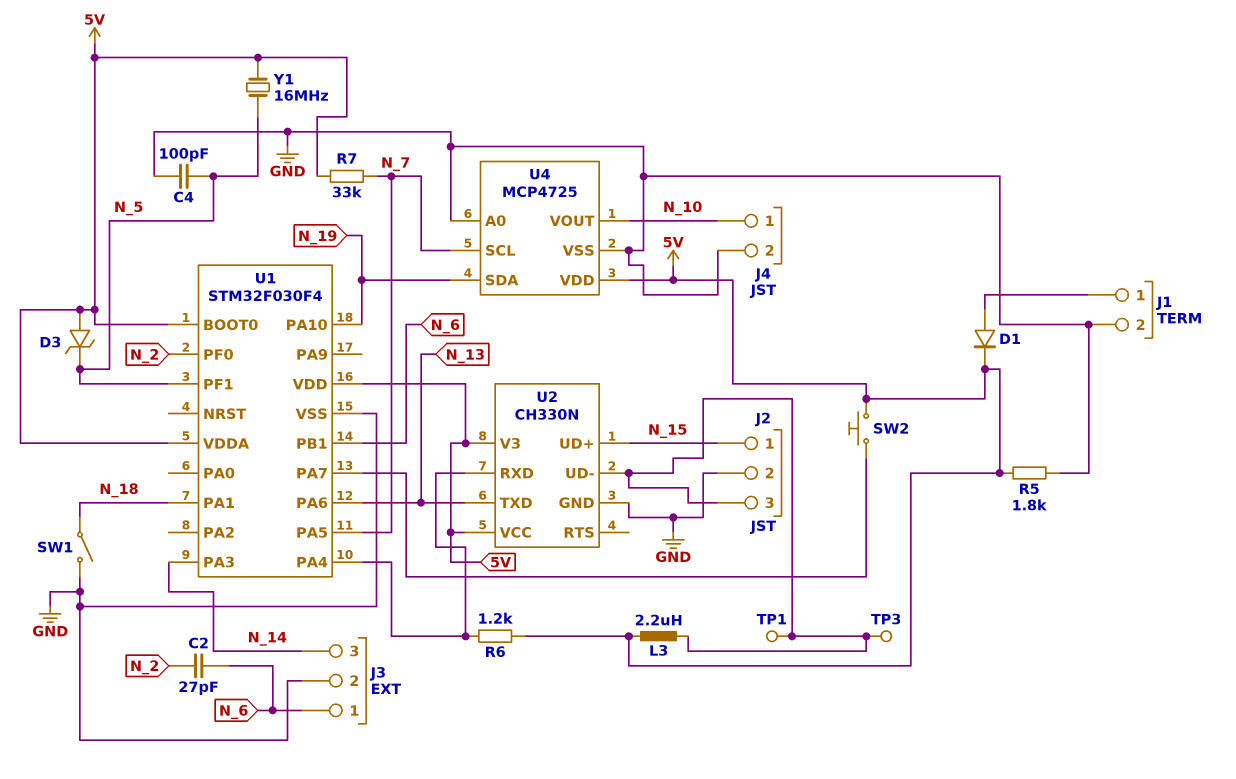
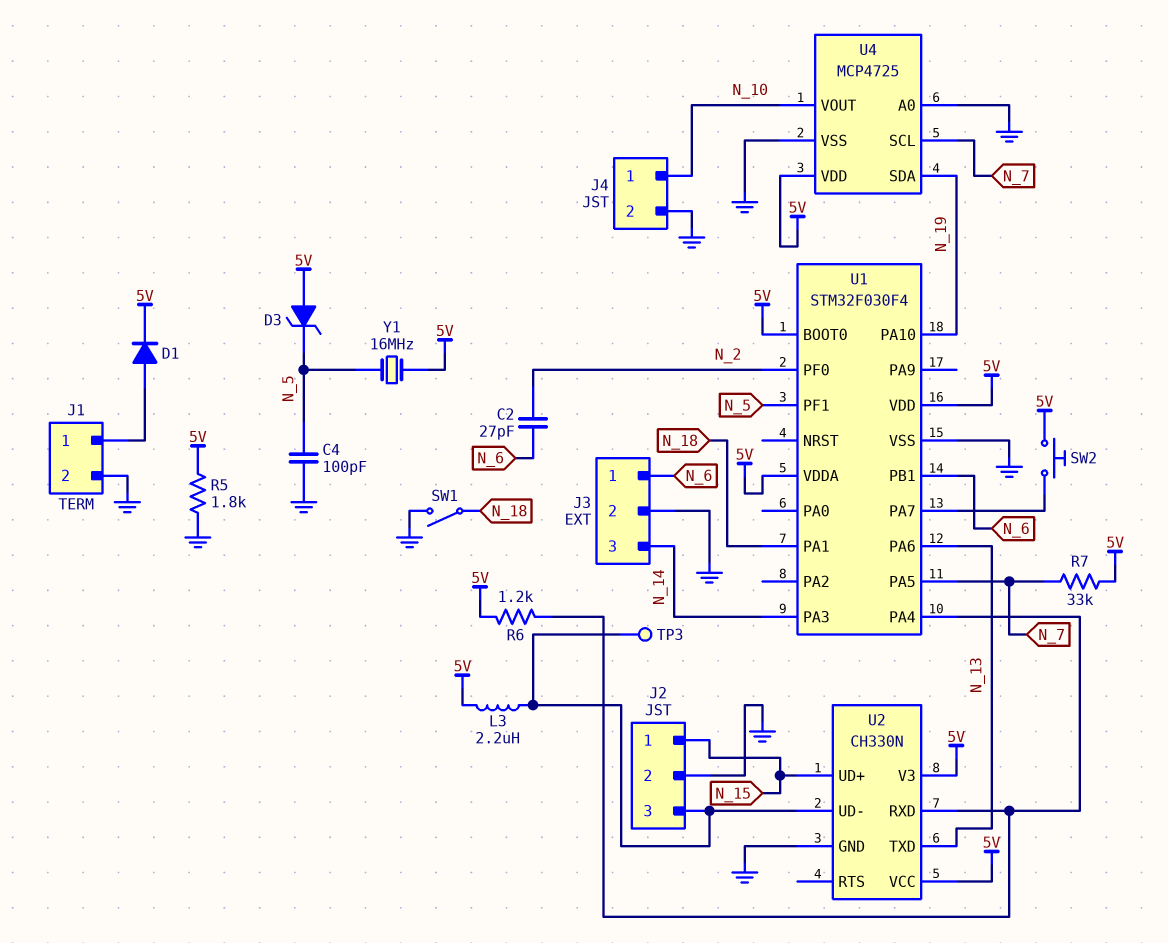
TP1: test point (J2/3) -> none

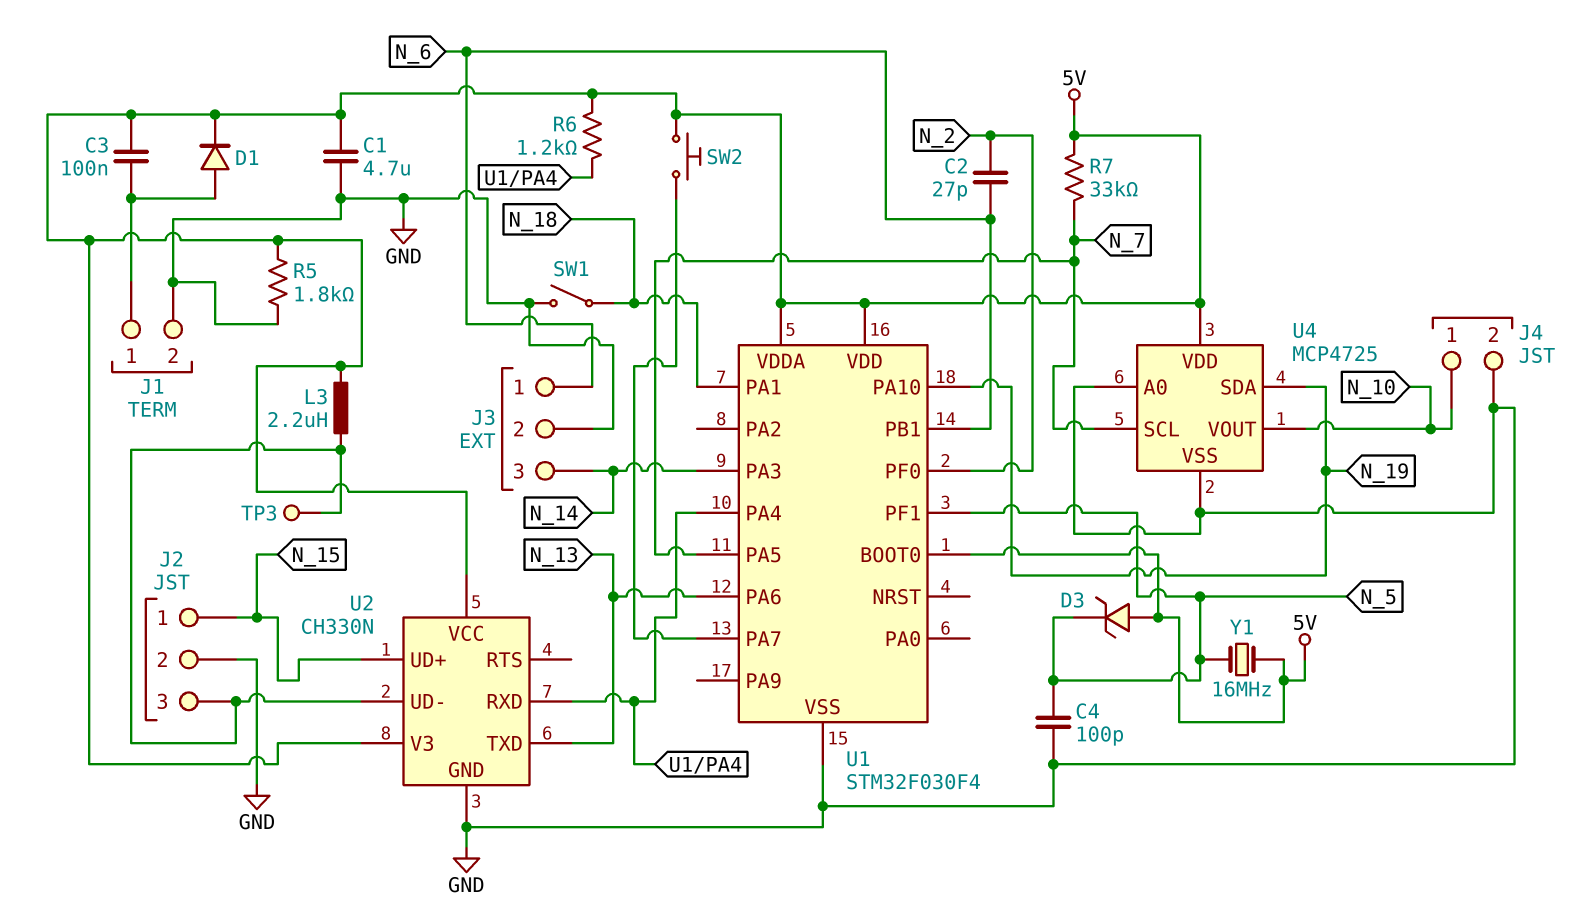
C1: none -> 4.7uF (5V, GND)
C3: none -> 100nF (5V, J1/1)

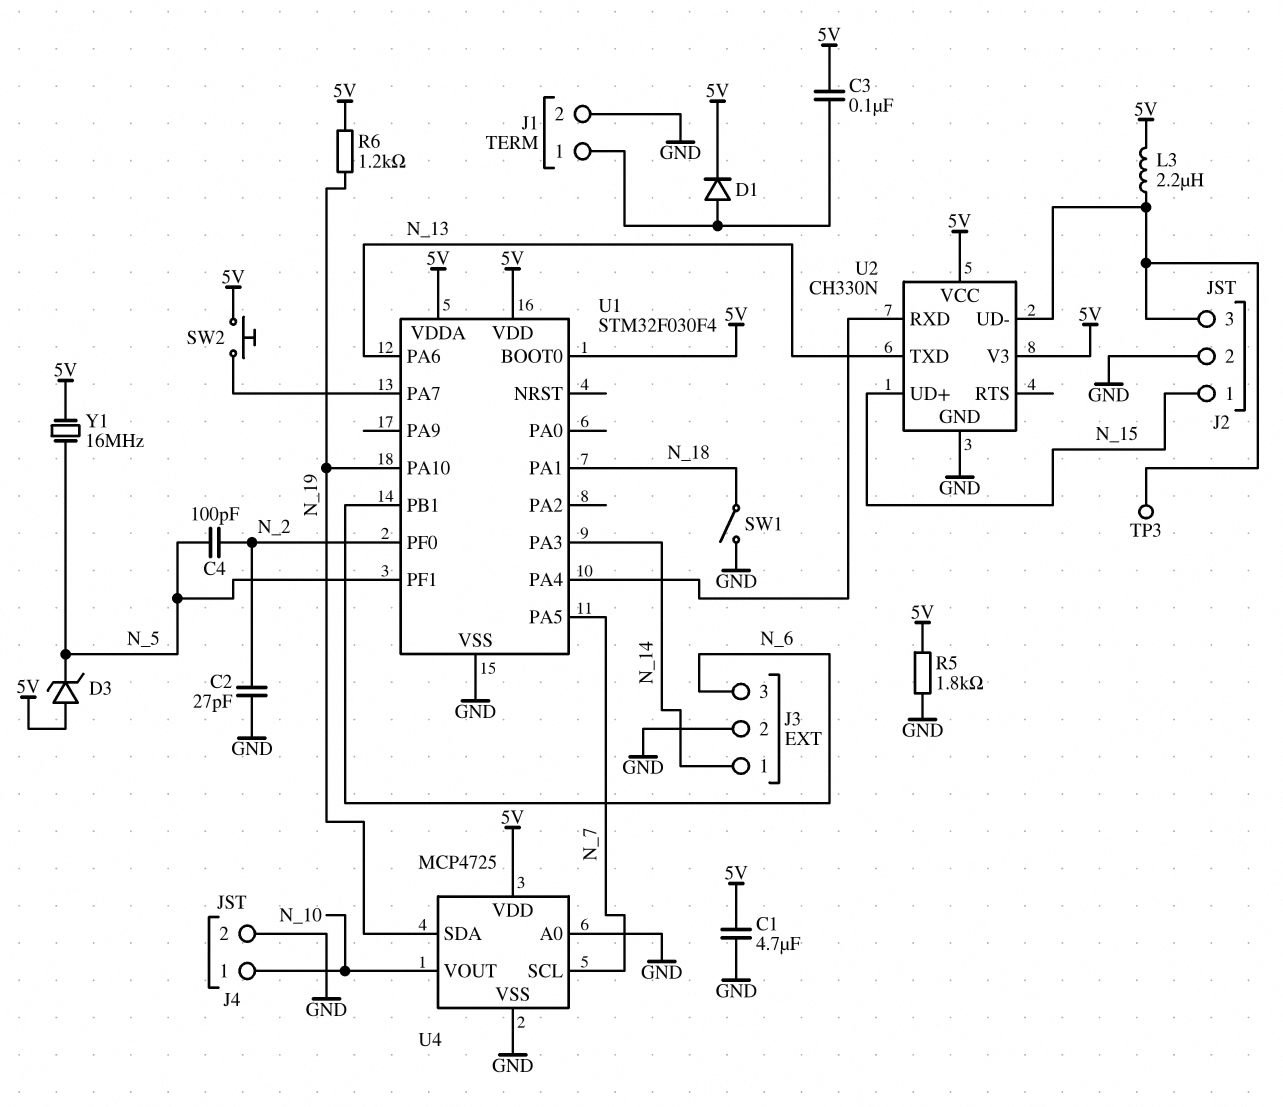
C2: 27pF (N_2, N_6) -> 27pF (GND, N_2)
C4: 100pF (GND, N_5) -> 100pF (N_2, N_5)
J3 pin 1: N_6 -> N_14
J3 pin 3: N_14 -> N_6
R6: 1.2k (5V, U1/PA4) -> 1.2k (5V, N_19)
R7: 33k (5V, N_7) -> none

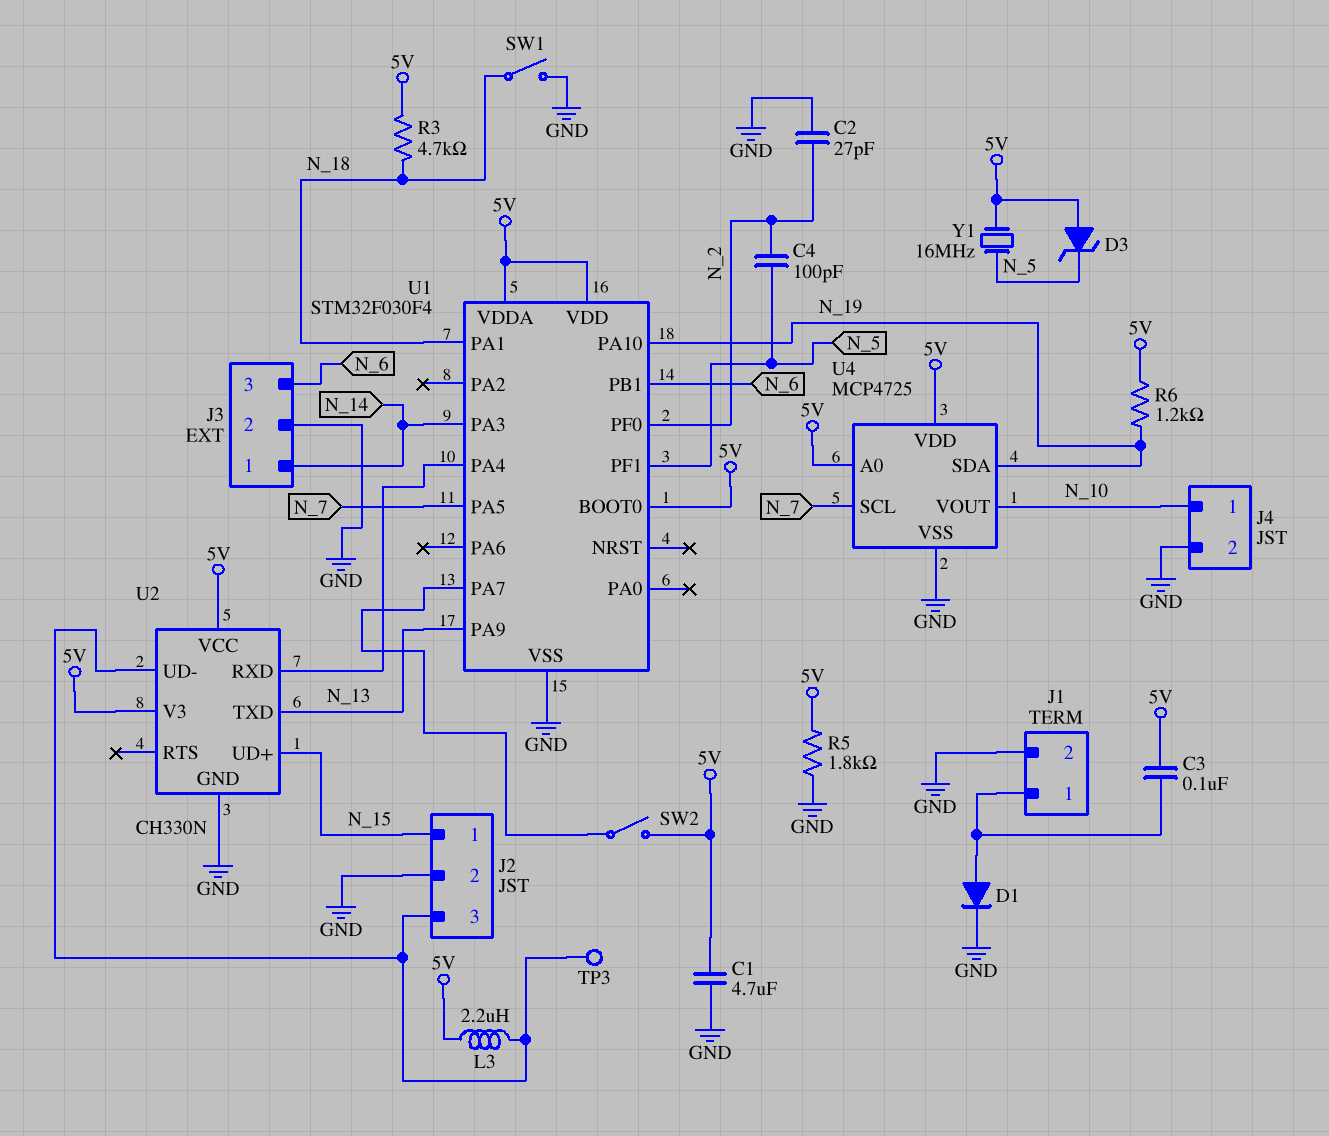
D1: diode (A J1/1, K 5V) -> diode (A J1/1, K GND)
R3: none -> 4.7k (5V, N_18)
SW2: button (5V, U1/PA7) -> switch (5V, U1/PA7)
U1 pin PA6: N_13 -> none
U1 pin PA9: none -> N_13
U4 pin A0: GND -> 5V

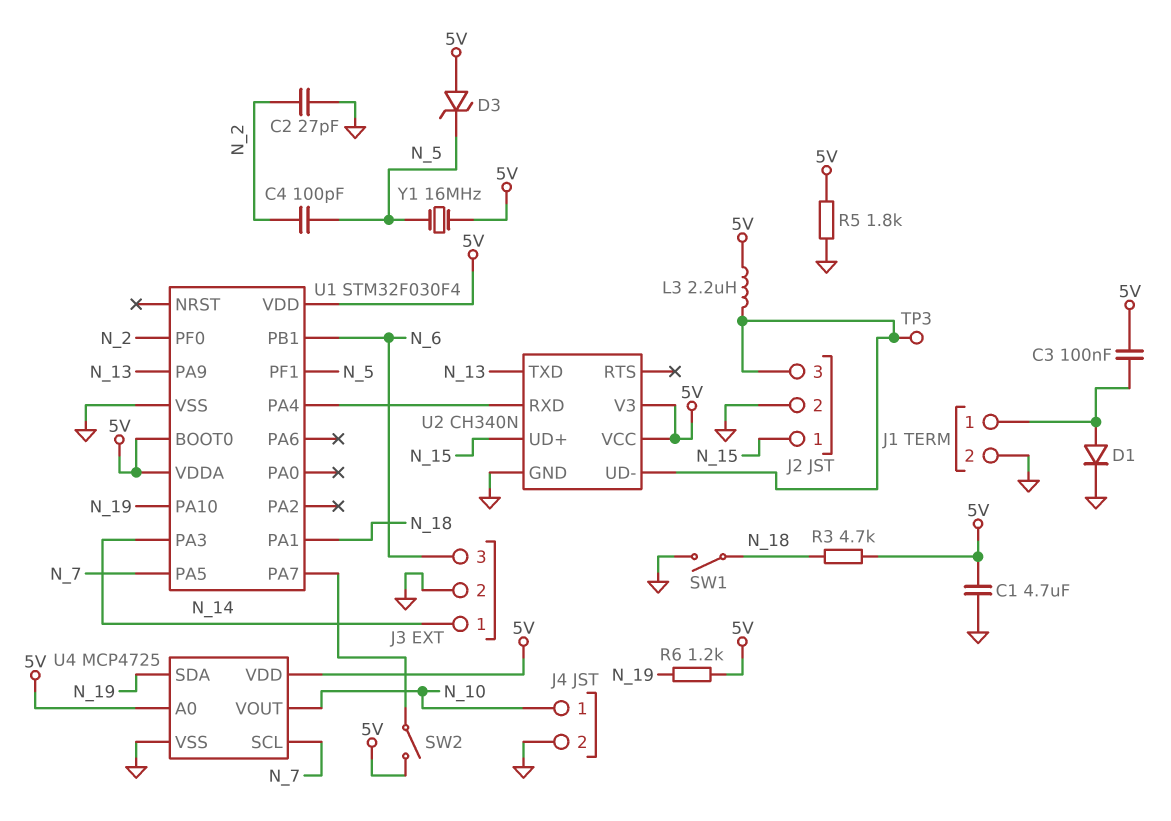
U2: CH330N -> CH340N

